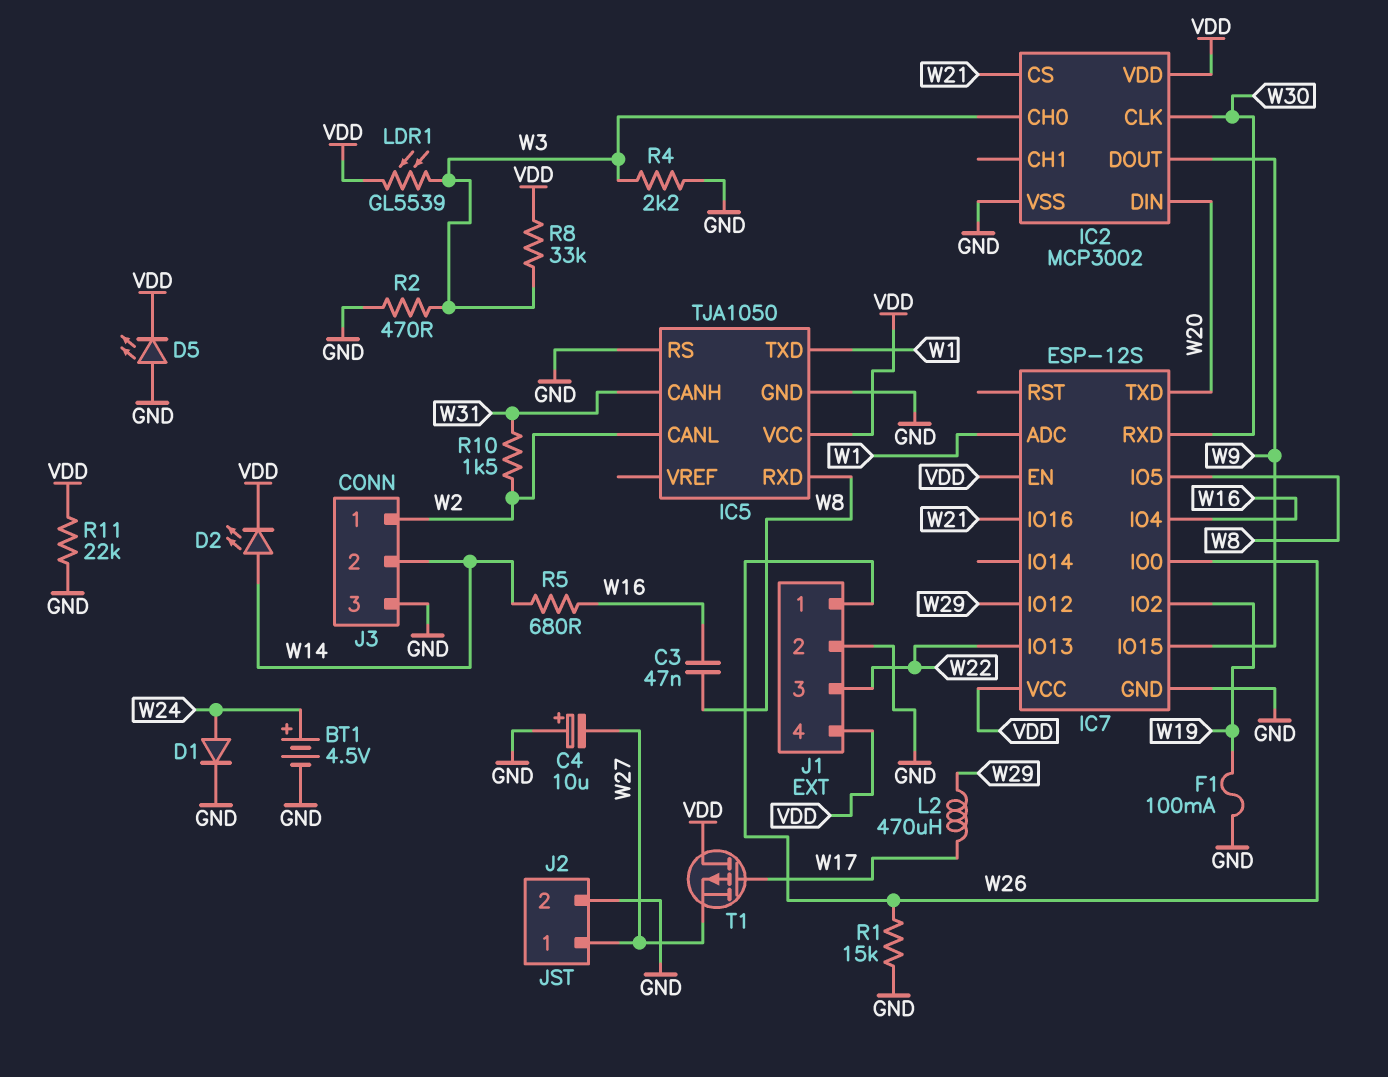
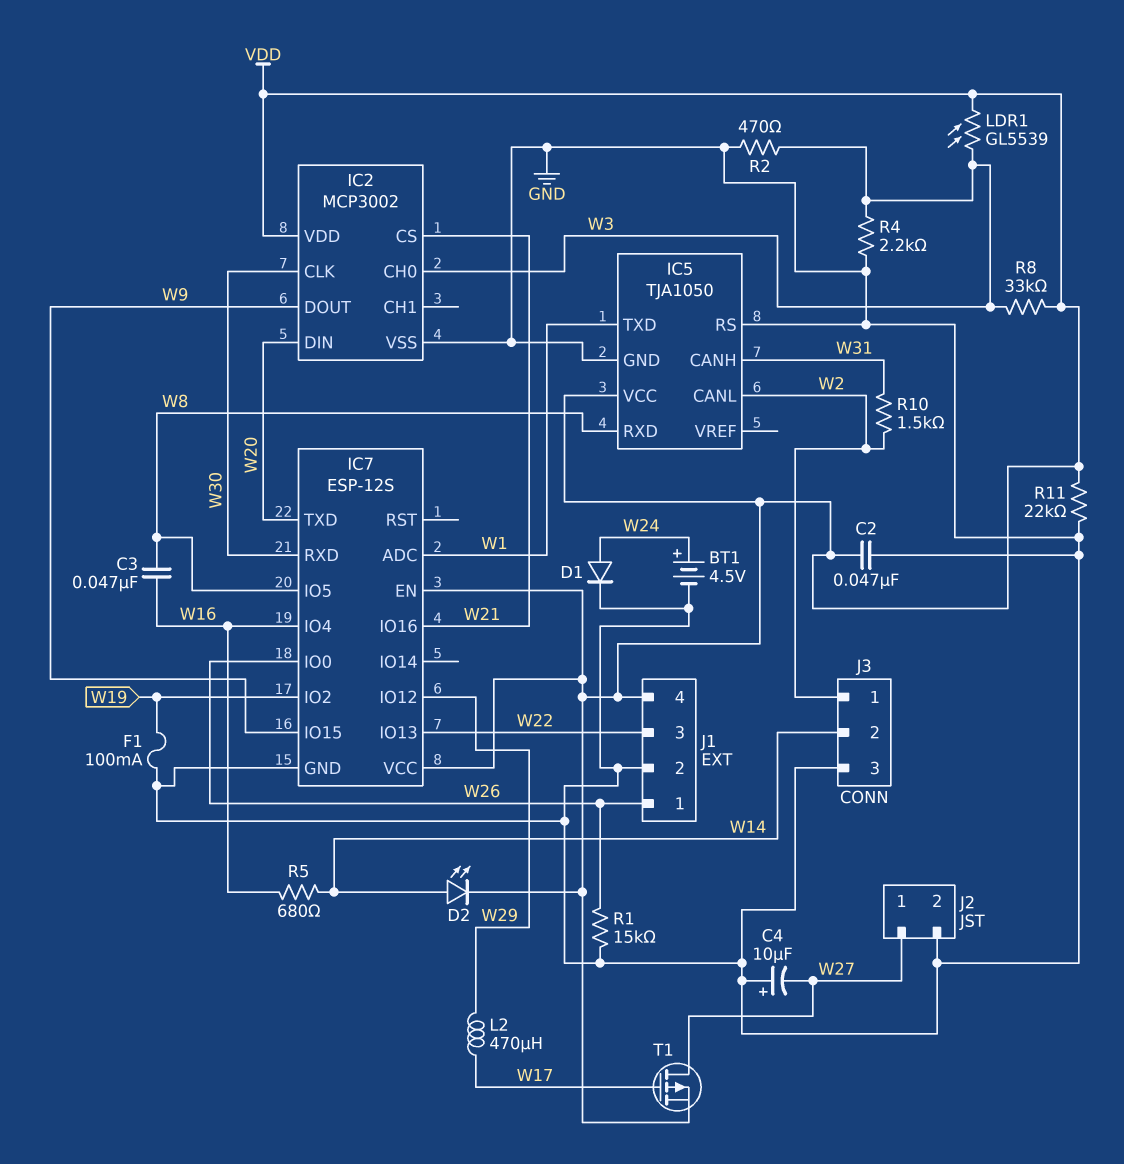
C2: none -> 47nF (GND, VDD)
D5: LED (A GND, K VDD) -> none
T1: PMOS (G W17, D VDD, S W27) -> PMOS (G W17, D W27, S VDD)

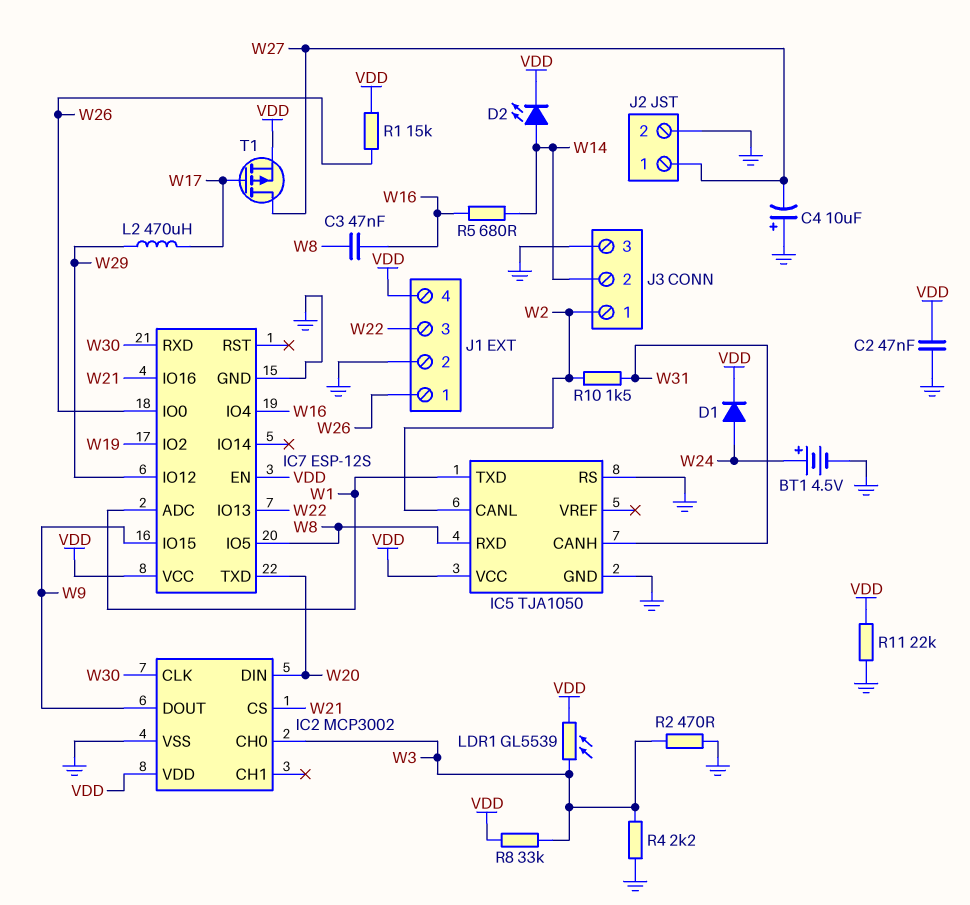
D1: diode (A W24, K GND) -> diode (A W24, K VDD)
F1: 100mA (GND, W19) -> none
R1: 15k (GND, W26) -> 15k (VDD, W26)

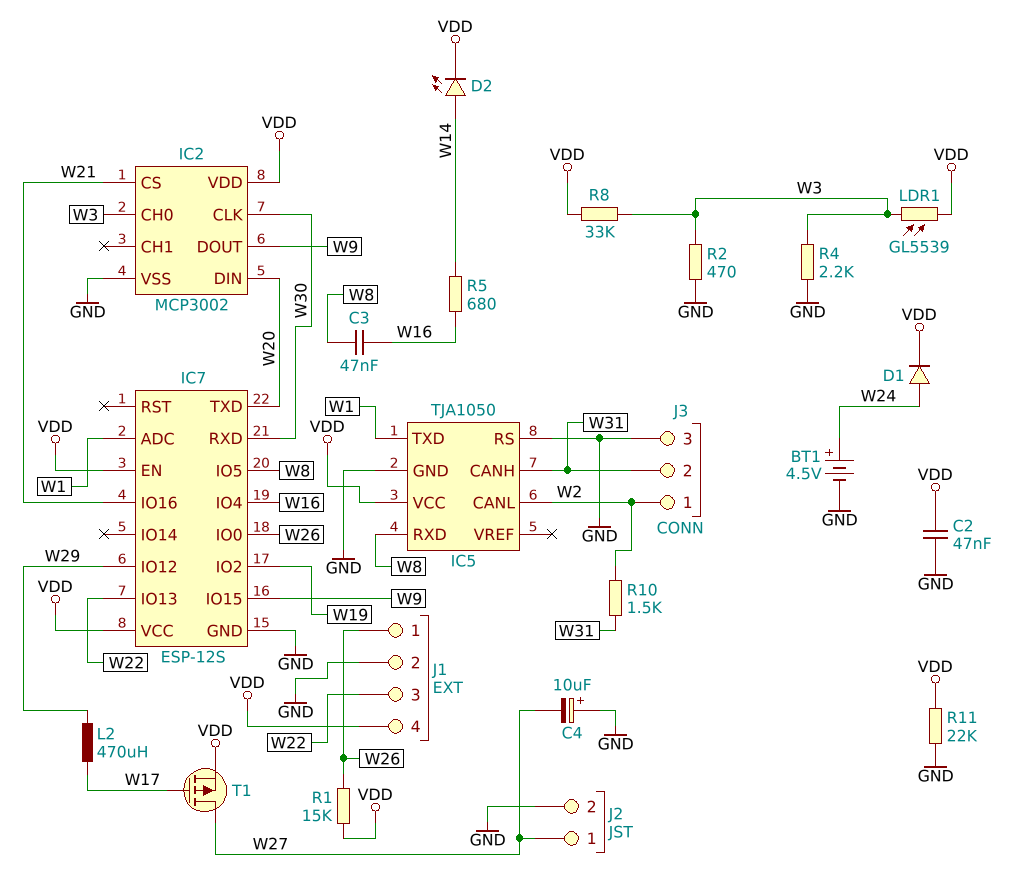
J3 pin 2: W14 -> W31

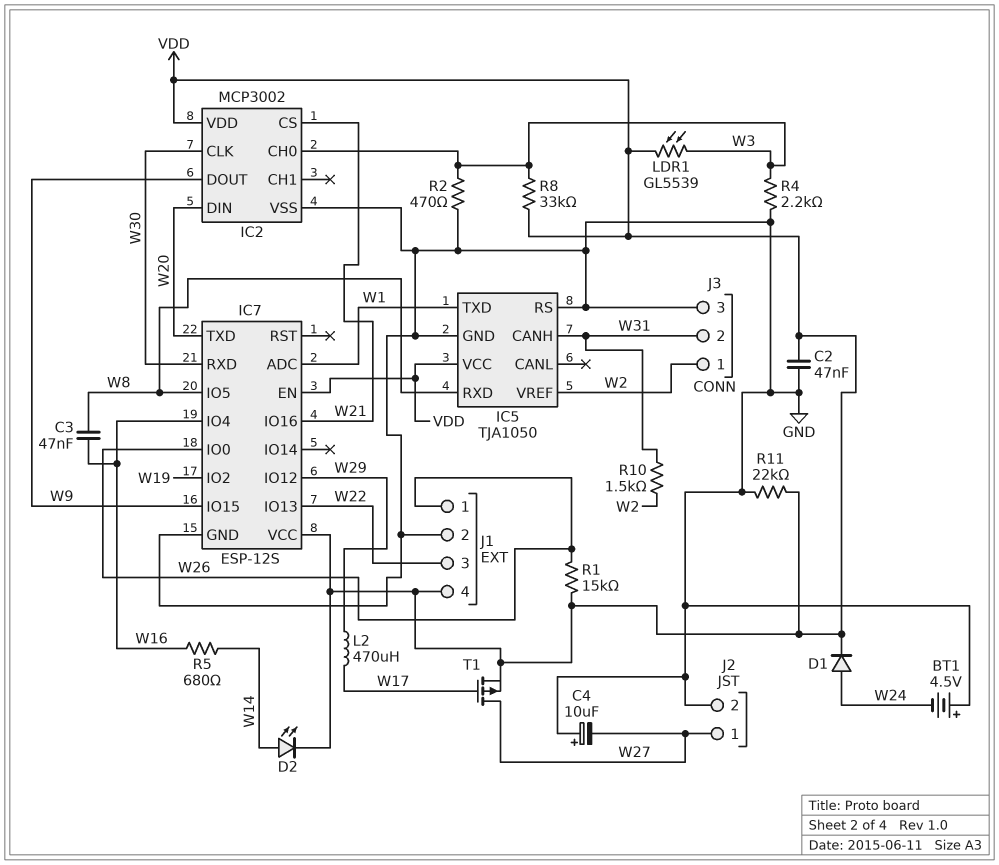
BT1: 4.5V (plus W24, minus GND) -> 4.5V (plus GND, minus W24)
IC5 pin CANL: W2 -> none
IC5 pin VREF: none -> W2

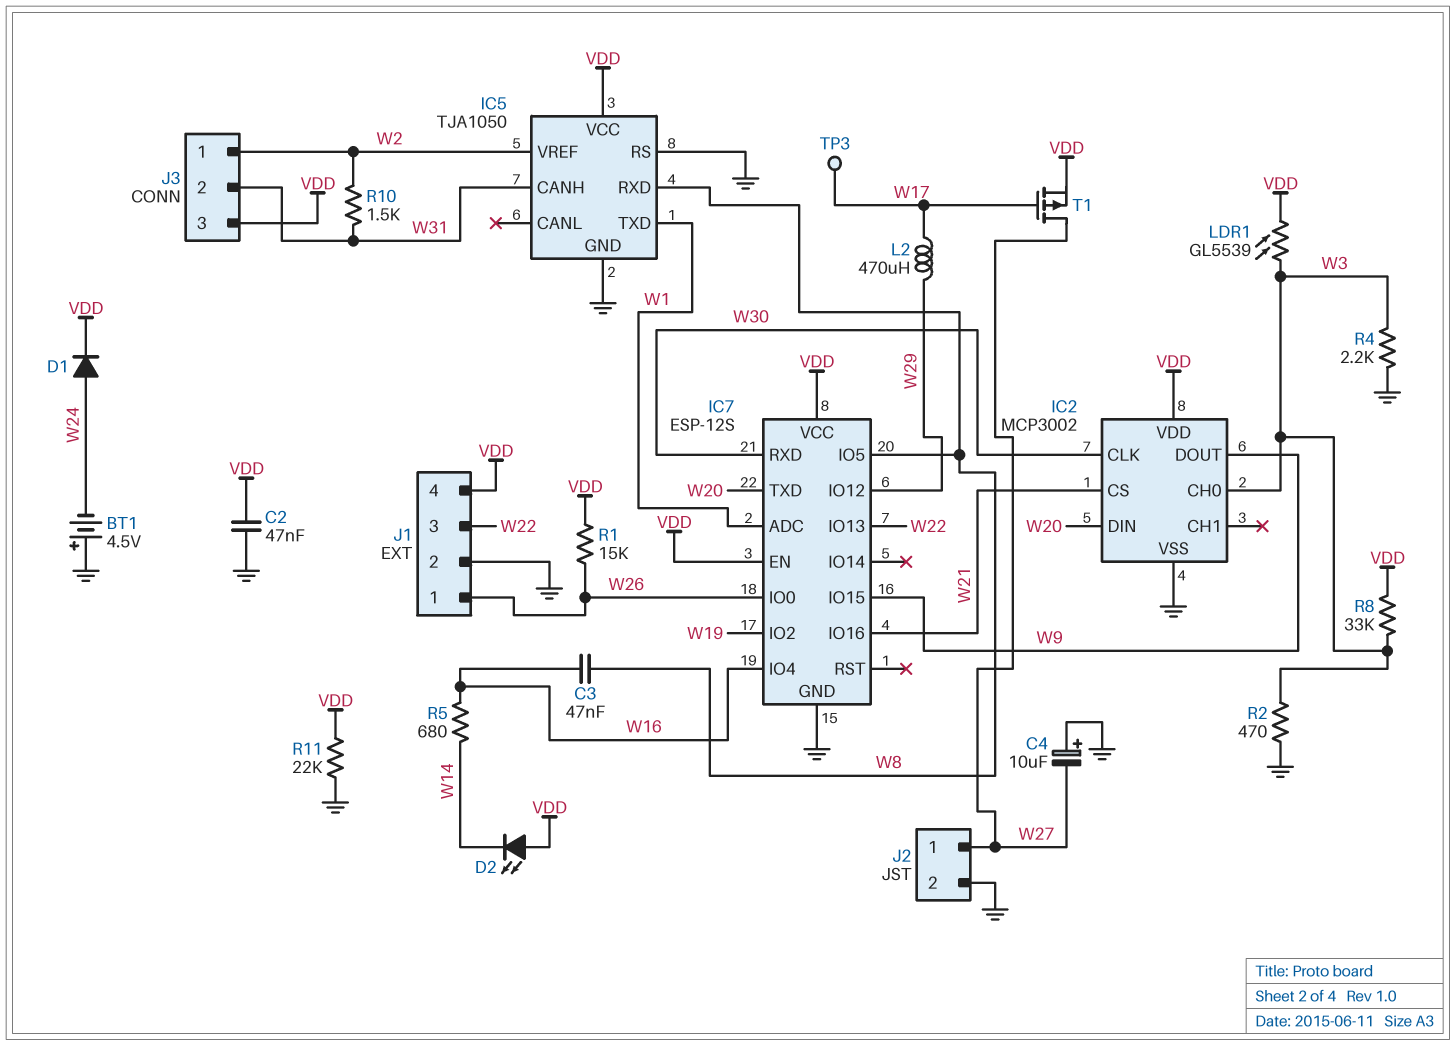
D2: LED (A W14, K VDD) -> LED (A VDD, K W14)
J3 pin 3: GND -> VDD
TP3: none -> test point (W17)

